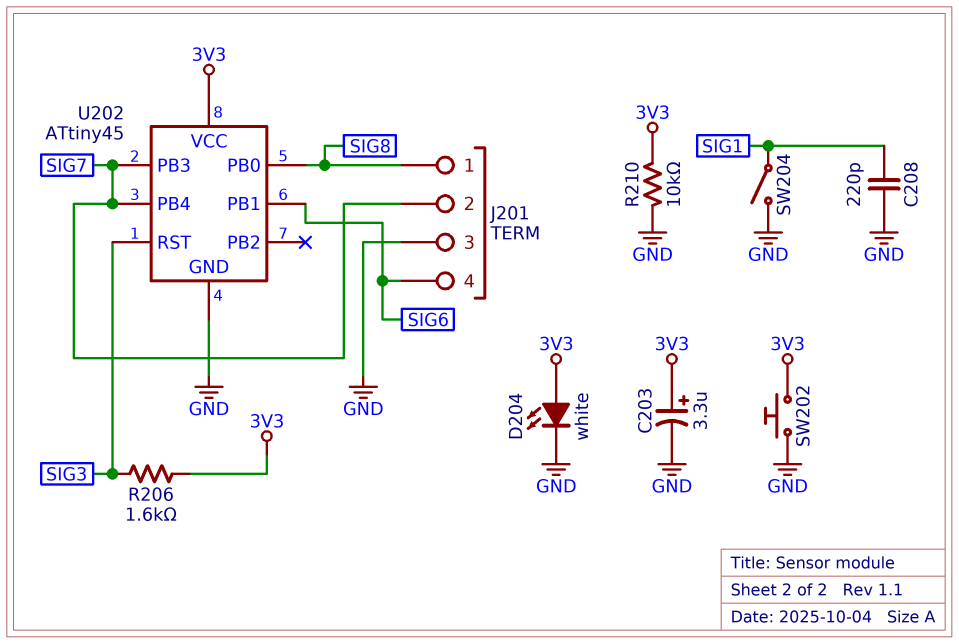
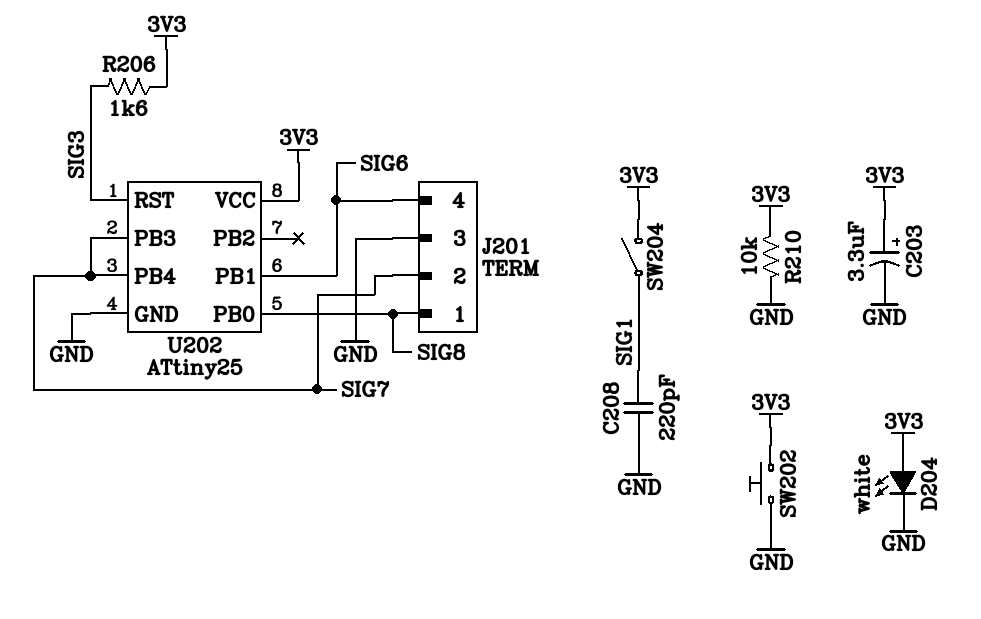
SW204: switch (GND, SIG1) -> switch (3V3, SIG1)
U202: ATtiny45 -> ATtiny25

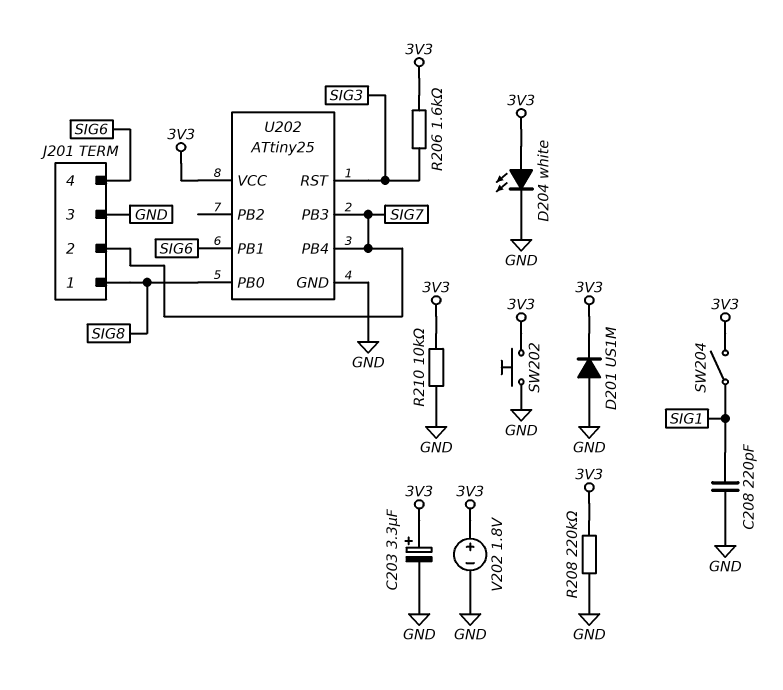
D201: none -> diode US1M (A GND, K 3V3)
R208: none -> 220k (3V3, GND)
V202: none -> 1.8V (plus 3V3, minus GND)

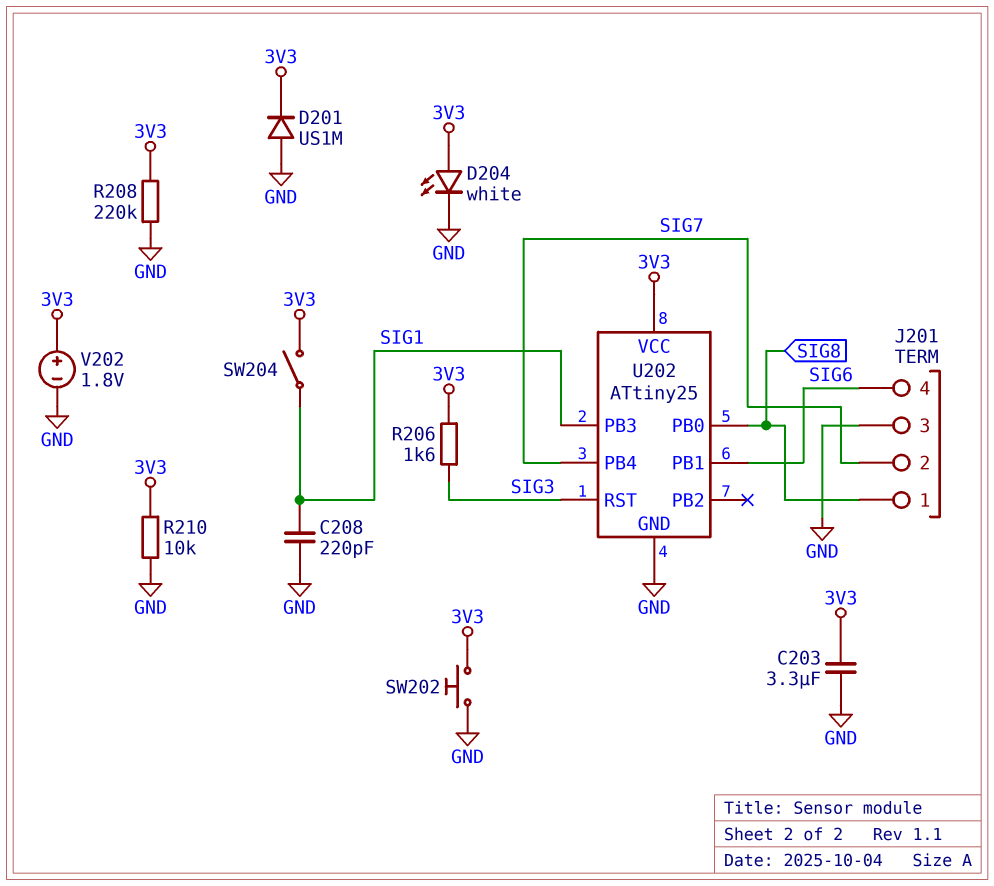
C203: 3.3uF (plus 3V3, minus GND) -> 3.3uF (3V3, GND)
U202 pin PB3: SIG7 -> SIG1

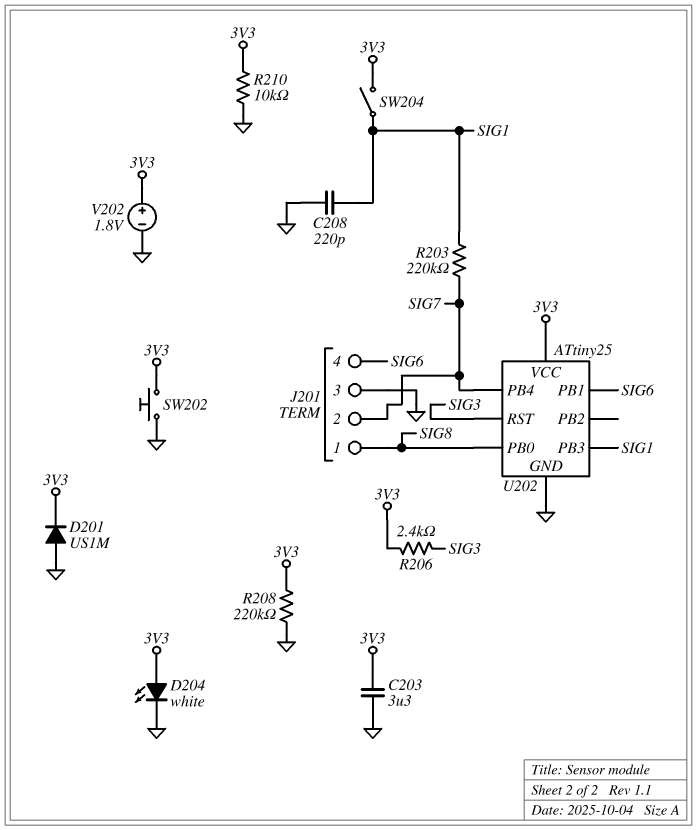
R203: none -> 220k (SIG1, SIG7)
R206: 1.6k (3V3, SIG3) -> 2.4k (3V3, SIG3)

